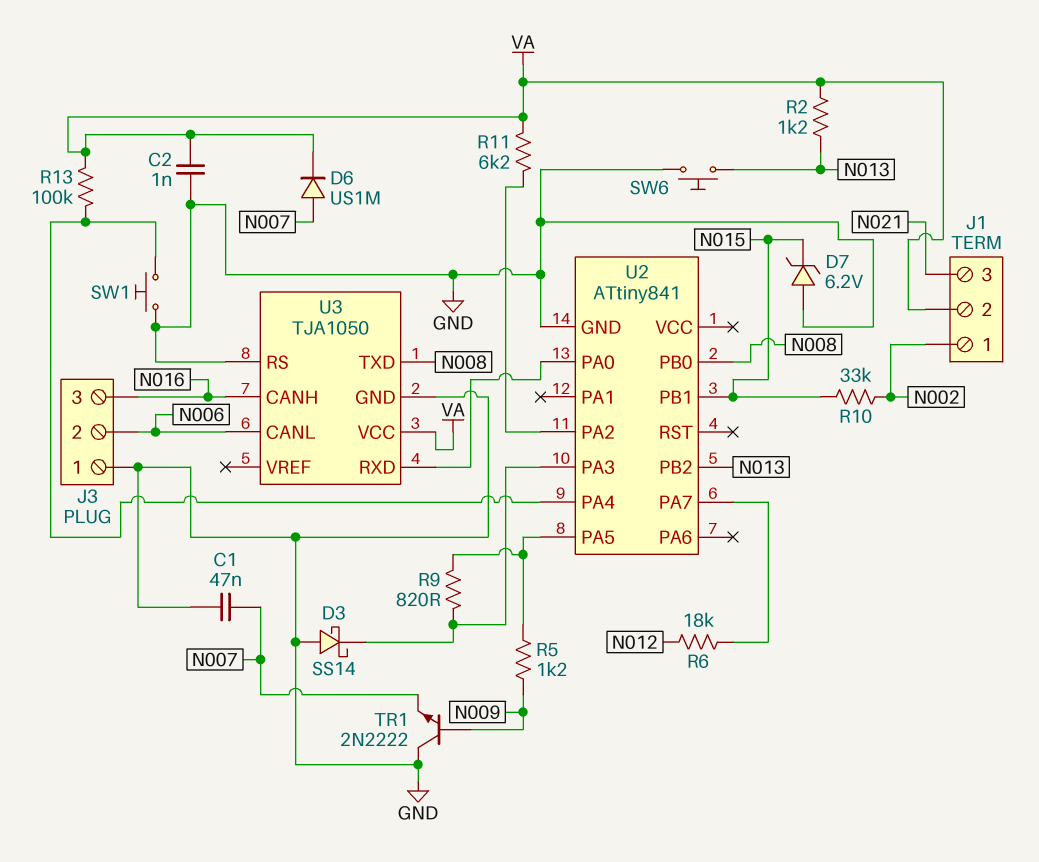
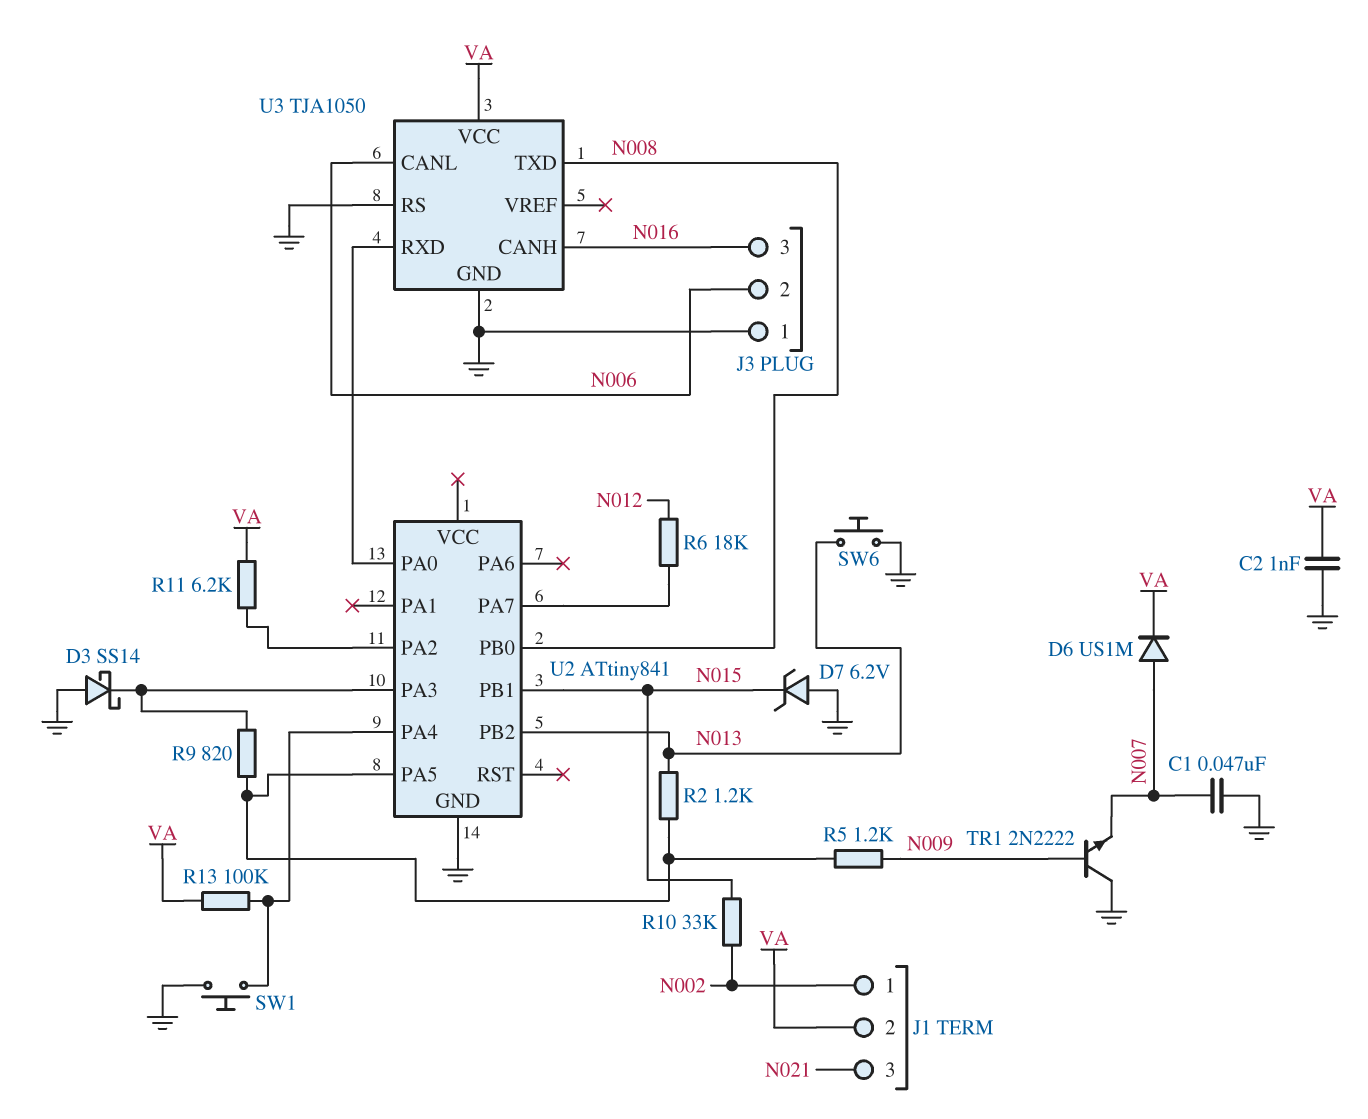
R2: 1.2k (N013, VA) -> 1.2k (N013, U2/PA5)

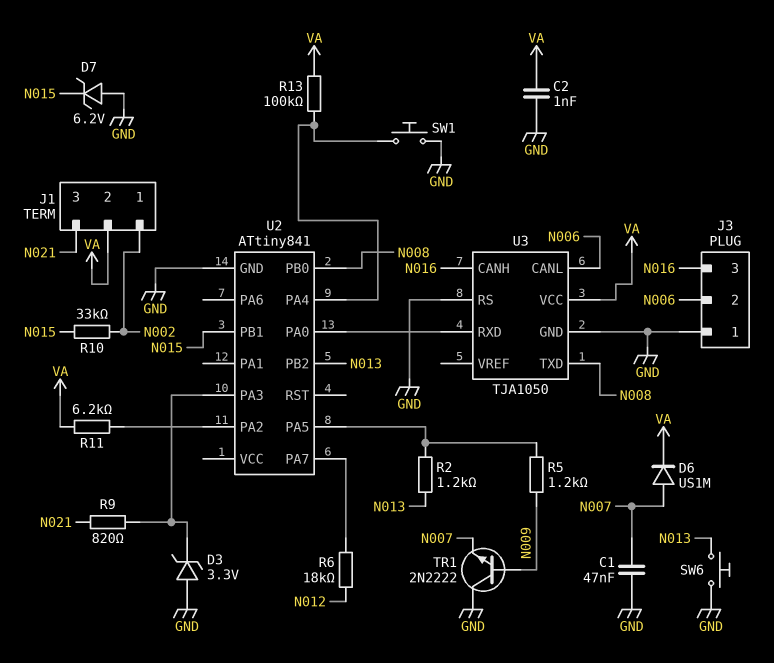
D3: schottky SS14 (A GND, K U2/PA3) -> zener 3.3V (A GND, K U2/PA3)
R9: 820 (U2/PA3, U2/PA5) -> 820 (N021, U2/PA3)

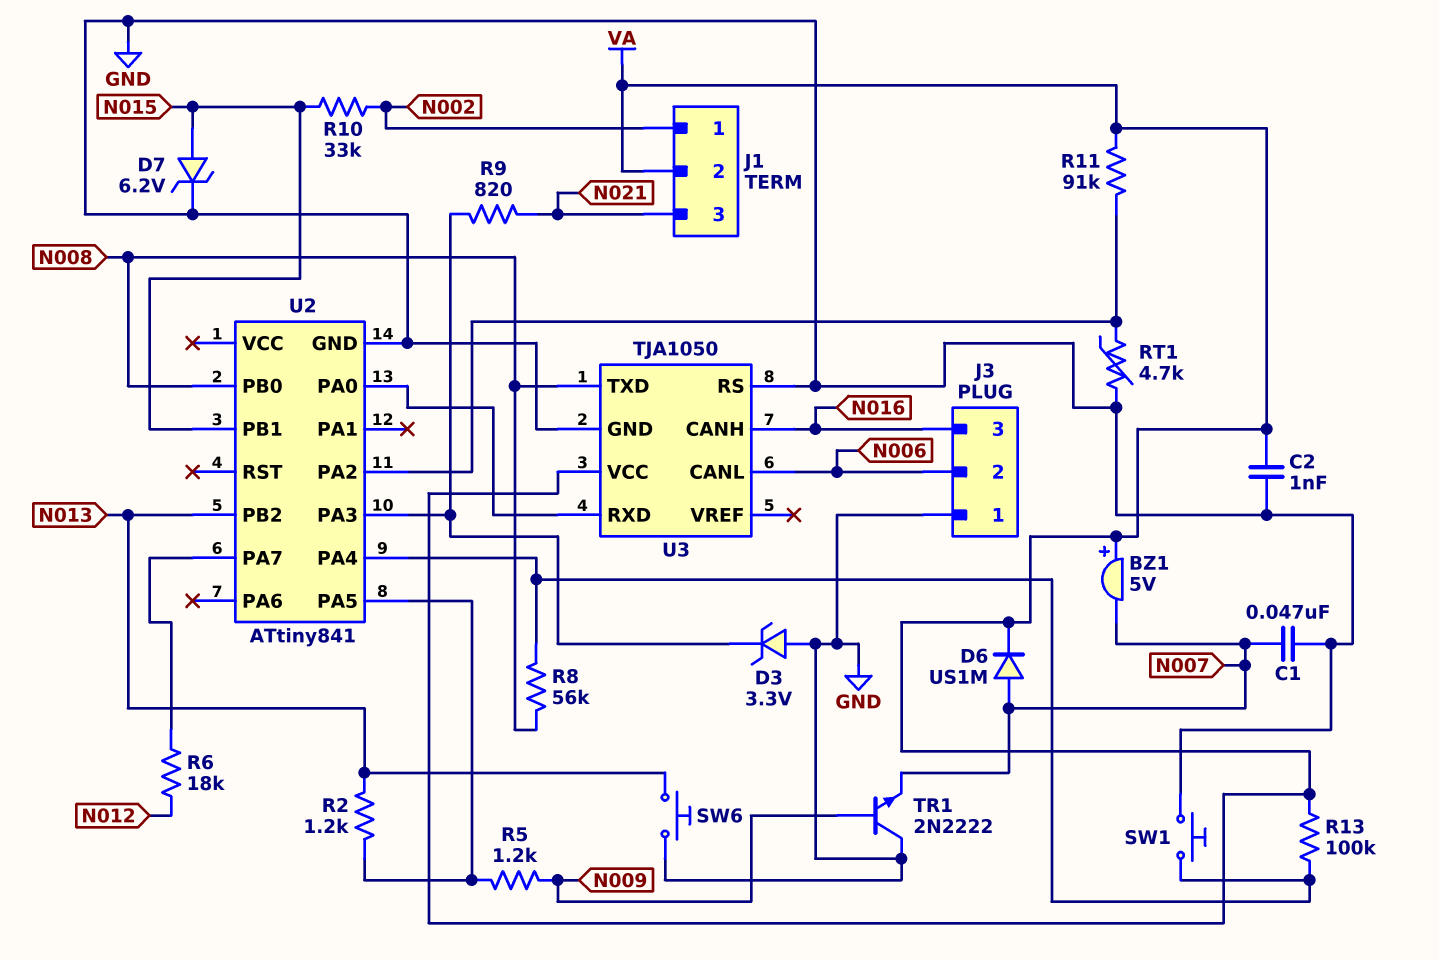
BZ1: none -> buzzer 5V (plus VA, minus N007)
D7: zener 6.2V (A GND, K N015) -> zener 6.2V (A N015, K GND)
R8: none -> 56k (N008, U2/PA4)
R11: 6.2k (U2/PA2, VA) -> 91k (U2/PA2, VA)
RT1: none -> 4.7k (GND, U2/PA2)

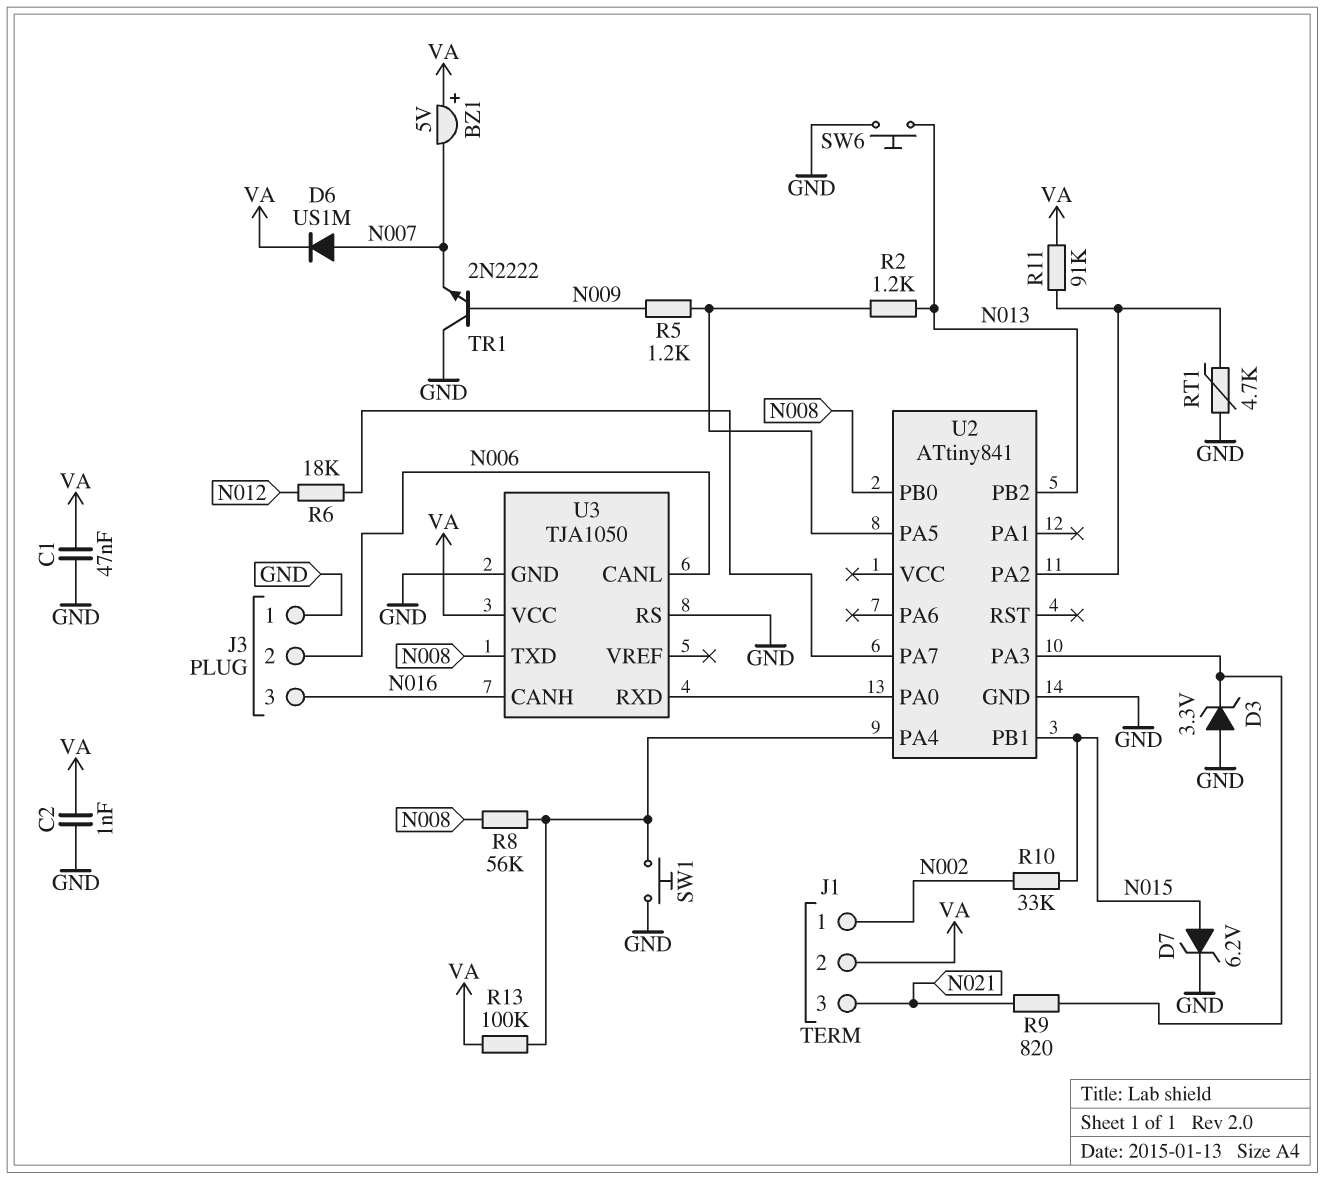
C1: 47nF (GND, N007) -> 47nF (GND, VA)

